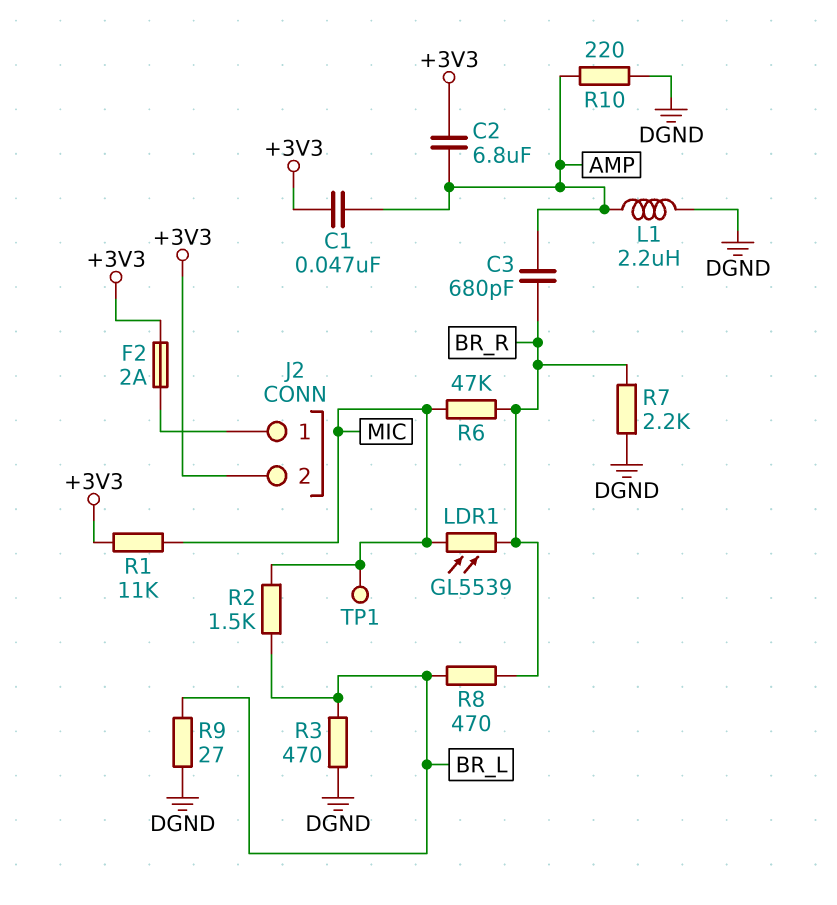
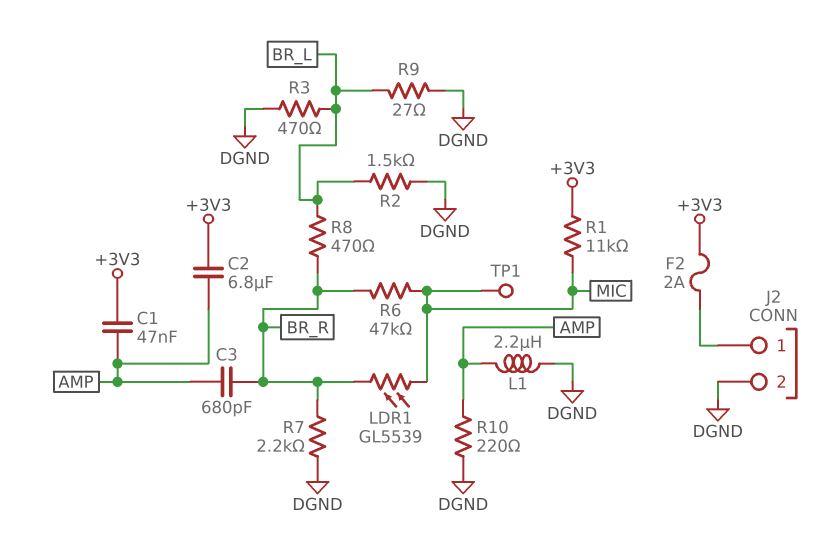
J2 pin 2: +3V3 -> DGND
R2: 1.5k (BR_L, MIC) -> 1.5k (BR_L, DGND)

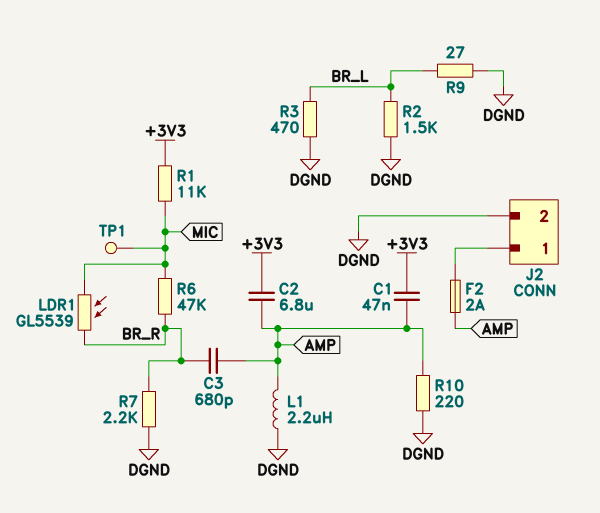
F2: 2A (+3V3, J2/1) -> 2A (AMP, J2/1)
R8: 470 (BR_L, BR_R) -> none

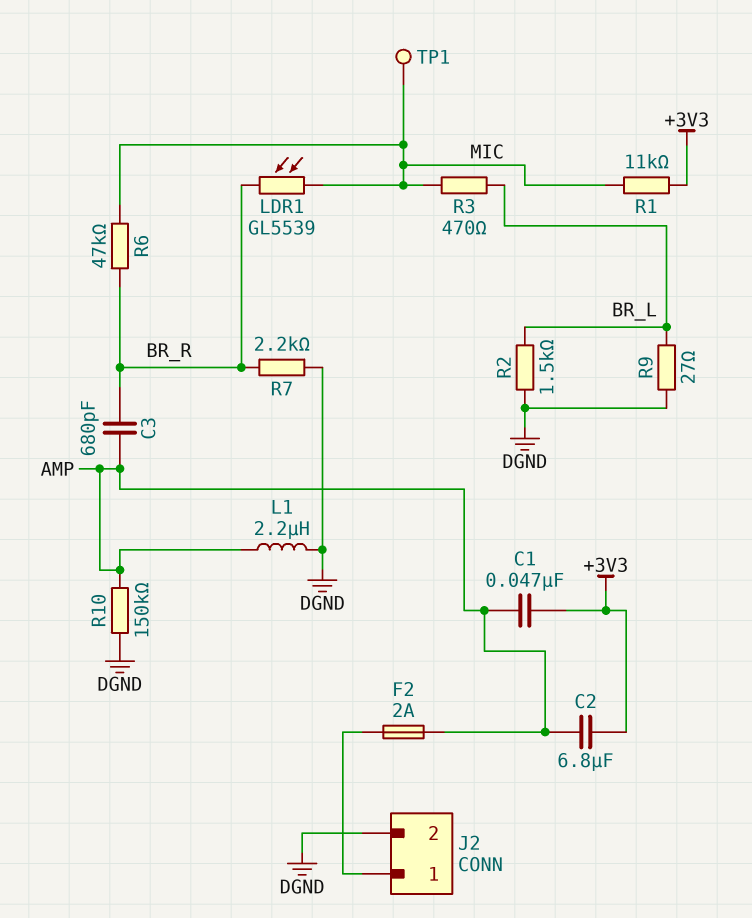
R3: 470 (BR_L, DGND) -> 470 (BR_L, MIC)
R10: 220 (AMP, DGND) -> 150k (AMP, DGND)

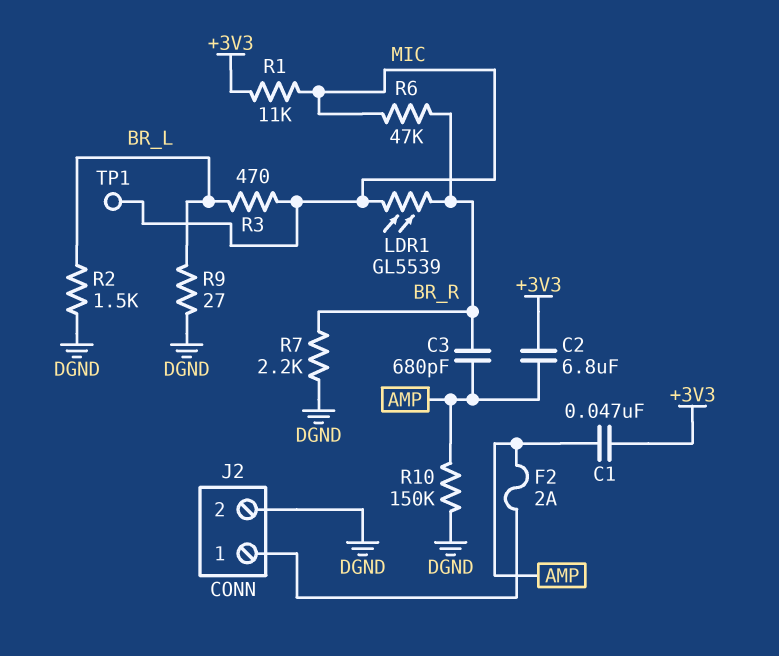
L1: 2.2uH (AMP, DGND) -> none

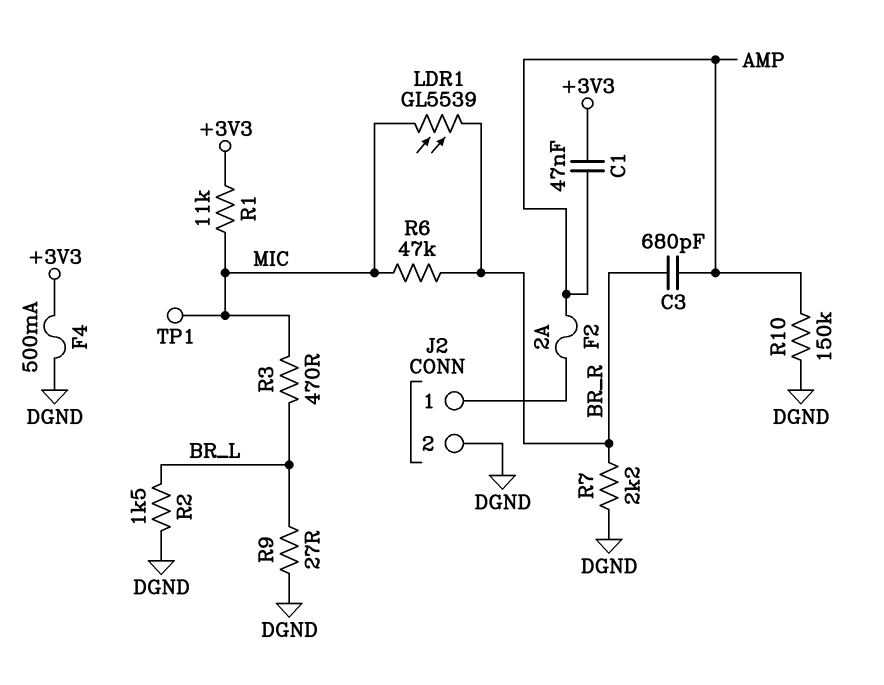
C2: 6.8uF (+3V3, AMP) -> none
F4: none -> 500mA (+3V3, DGND)

